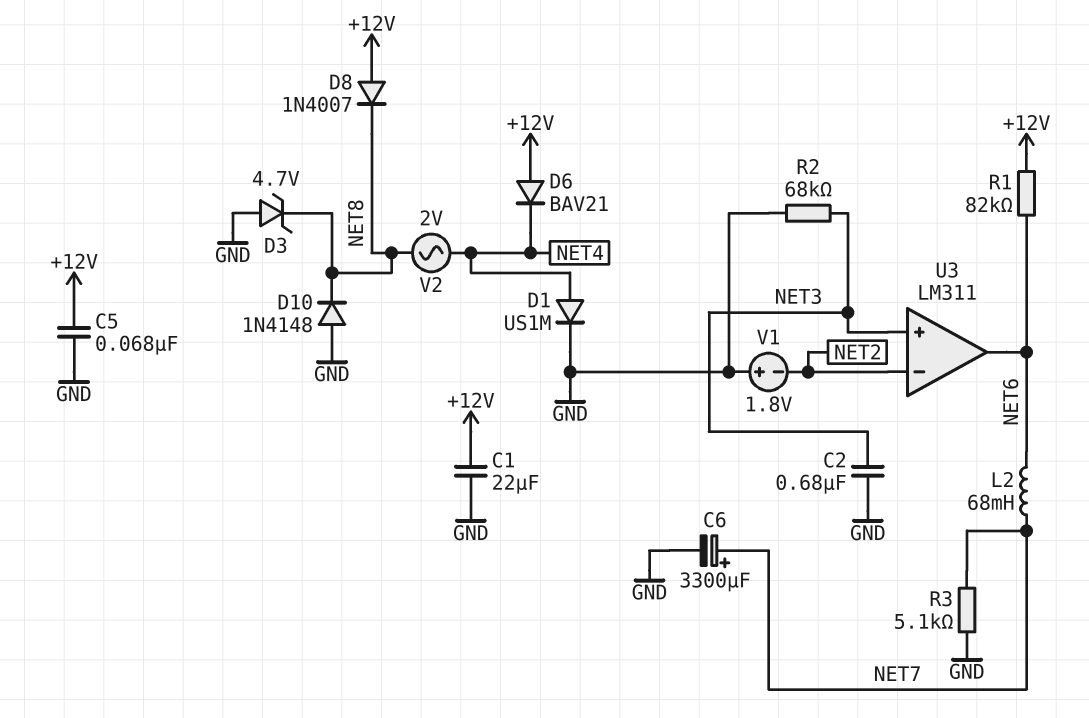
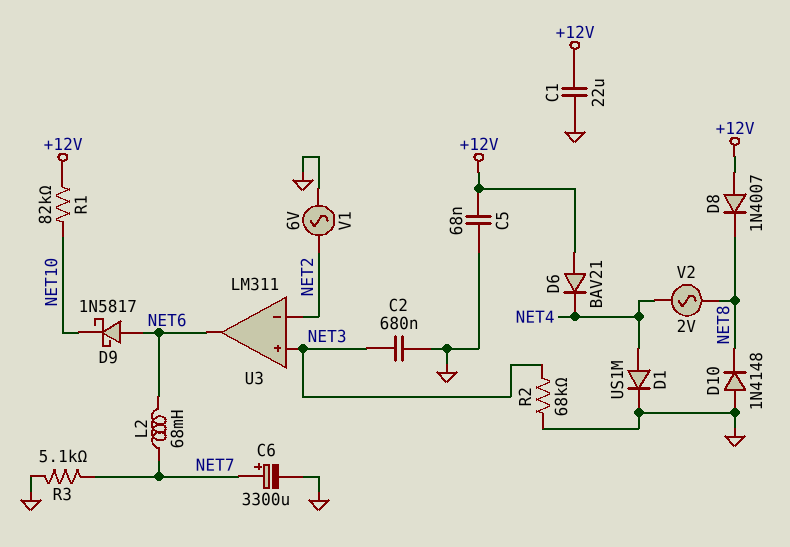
D3: zener 4.7V (A GND, K NET8) -> none
D9: none -> schottky 1N5817 (A NET6, K NET10)
R1: 82k (+12V, NET6) -> 82k (+12V, NET10)
V1: 1.8V (plus GND, minus NET2) -> AC 6V (GND, NET2)

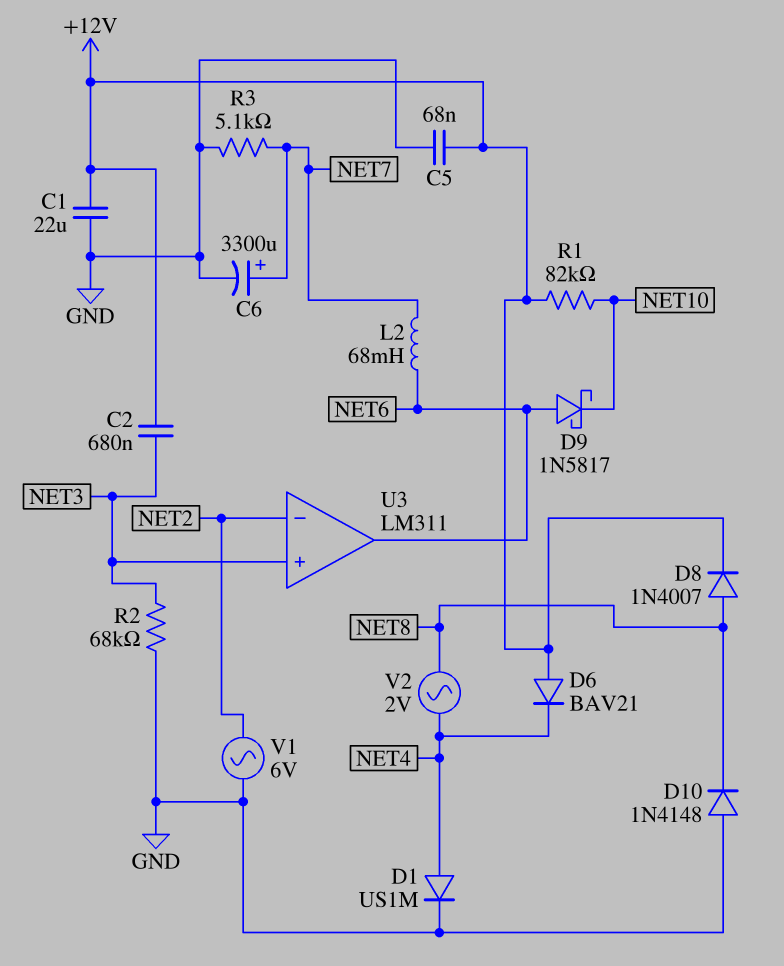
C2: 680nF (GND, NET3) -> 680nF (+12V, NET3)
D8: diode 1N4007 (A +12V, K NET8) -> diode 1N4007 (A NET8, K +12V)

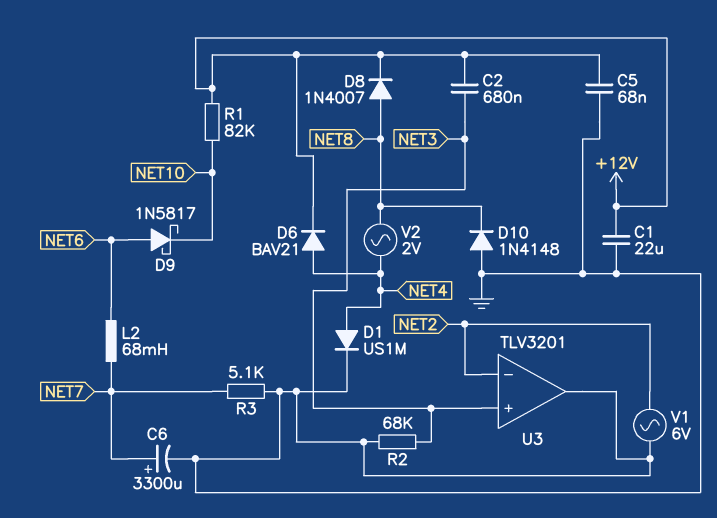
D6: diode BAV21 (A +12V, K NET4) -> diode BAV21 (A NET4, K +12V)
U3: LM311 -> TLV3201
U3 pin out: NET6 -> GND

